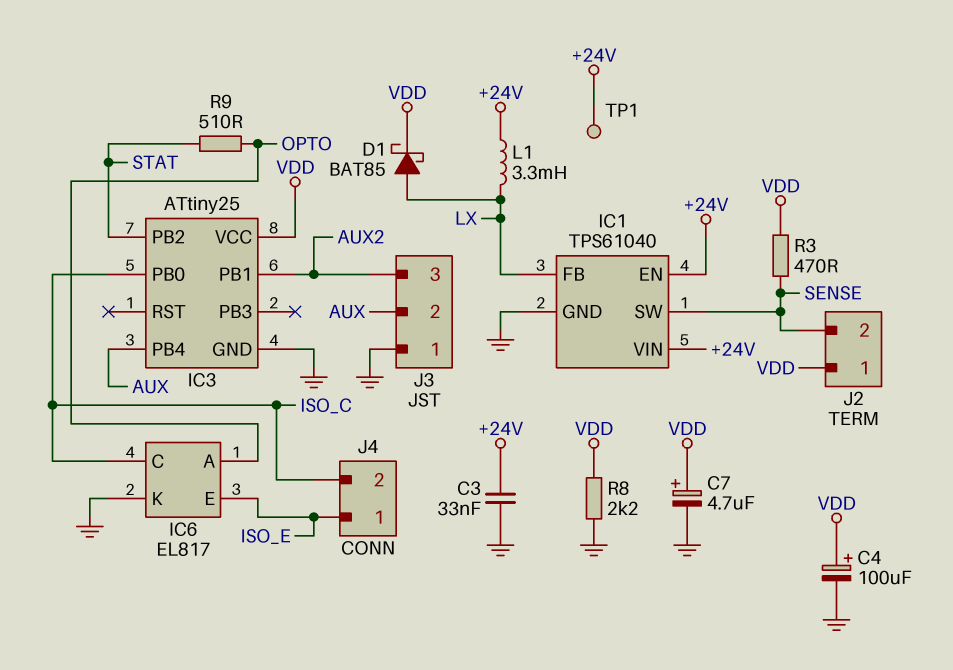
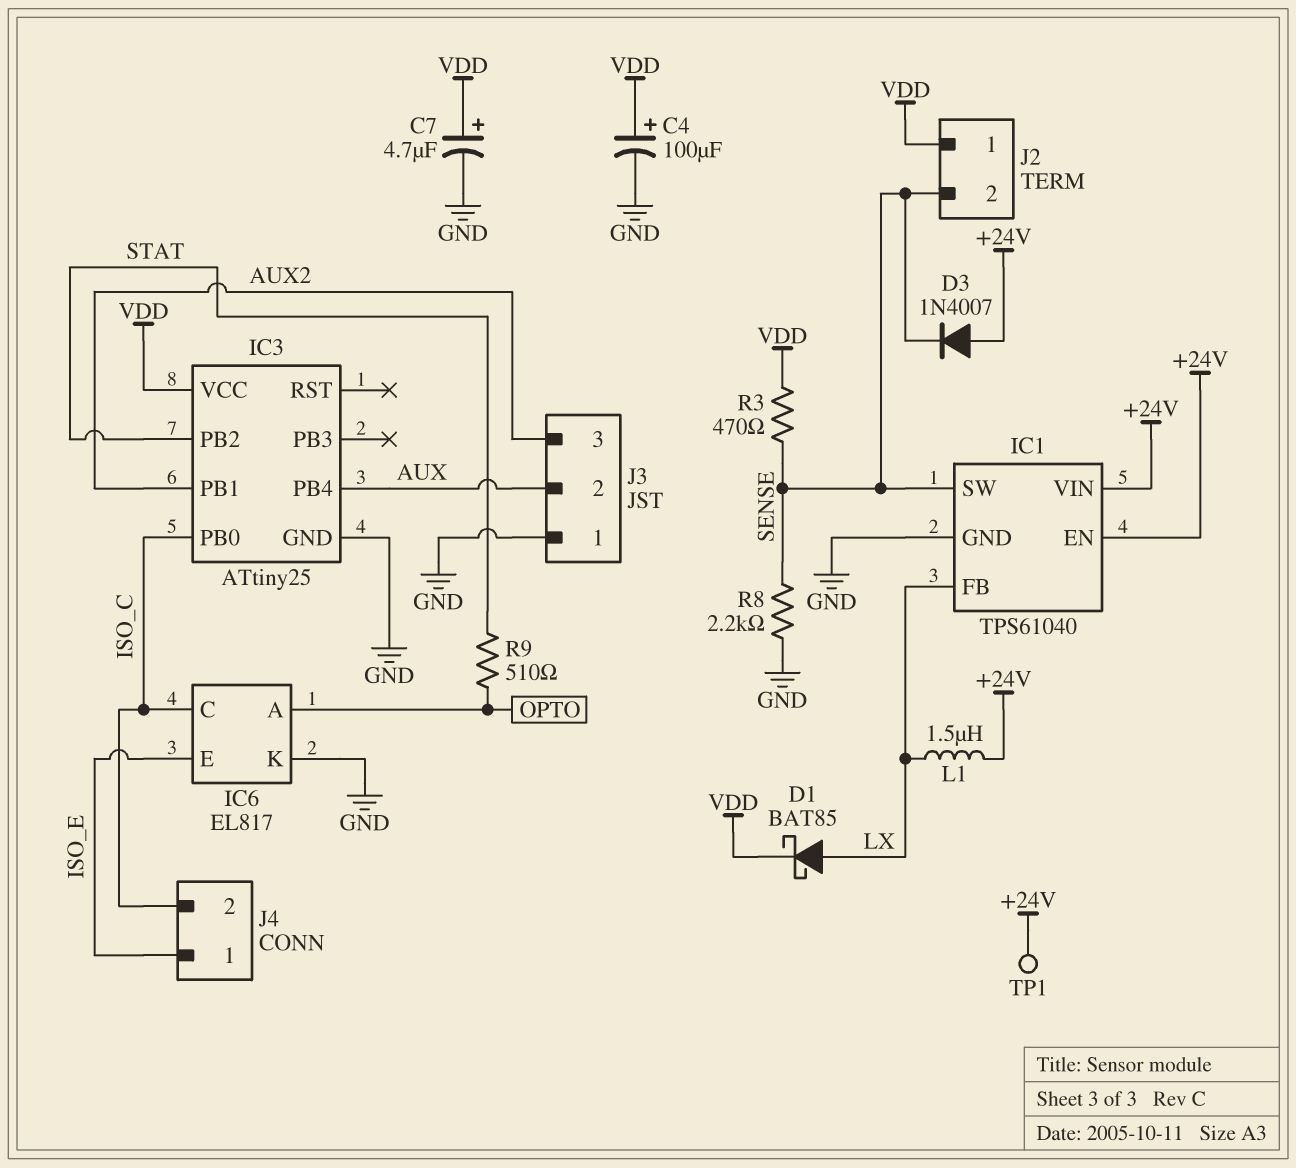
C3: 33nF (+24V, GND) -> none
D3: none -> diode 1N4007 (A +24V, K SENSE)
L1: 3.3mH (+24V, LX) -> 1.5uH (+24V, LX)
R8: 2.2k (GND, VDD) -> 2.2k (GND, SENSE)

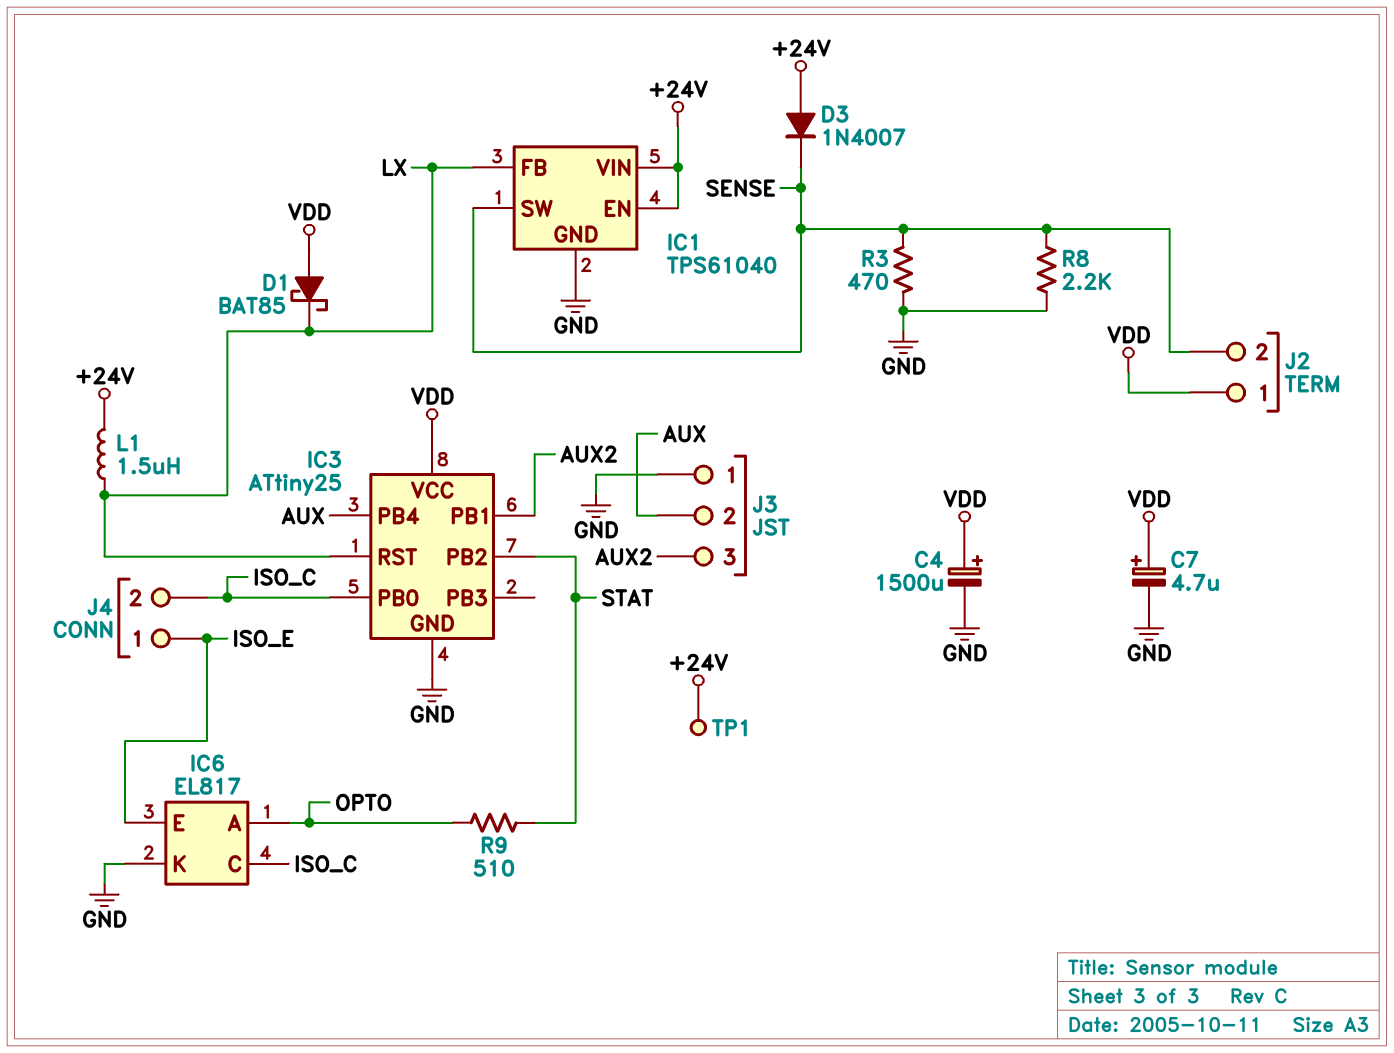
C4: 100uF (plus VDD, minus GND) -> 1500uF (plus VDD, minus GND)
D1: schottky BAT85 (A LX, K VDD) -> schottky BAT85 (A VDD, K LX)
IC3 pin RST: none -> LX
R3: 470 (SENSE, VDD) -> 470 (GND, SENSE)

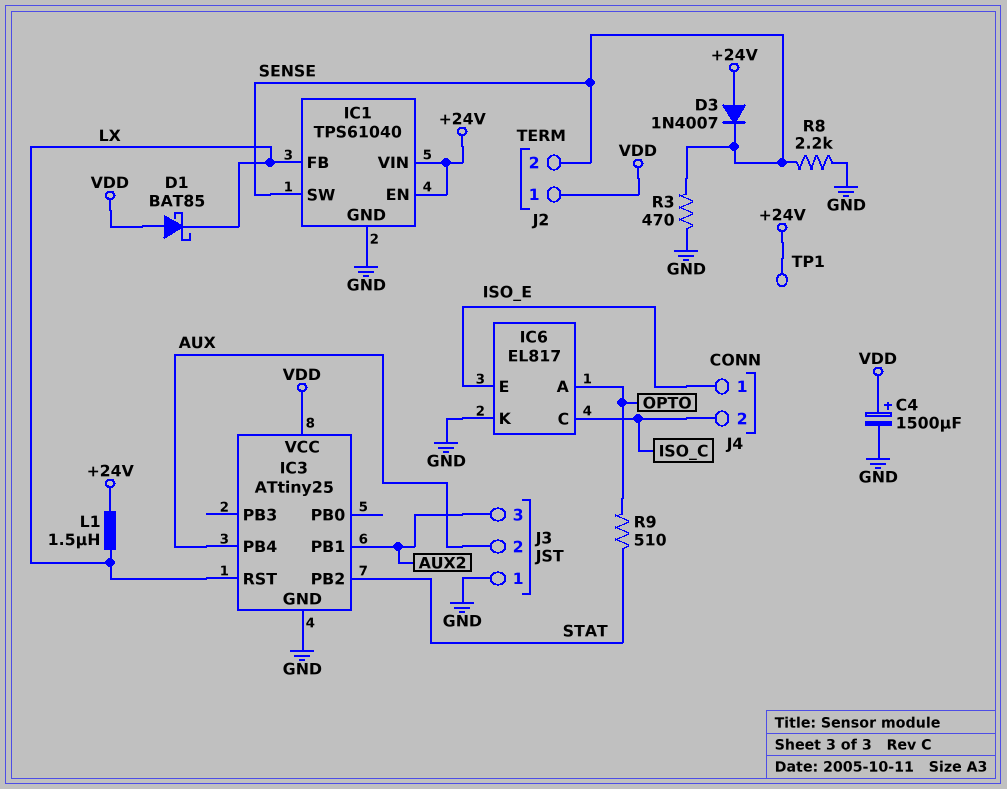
C7: 4.7uF (plus VDD, minus GND) -> none
IC3 pin PB0: ISO_C -> none

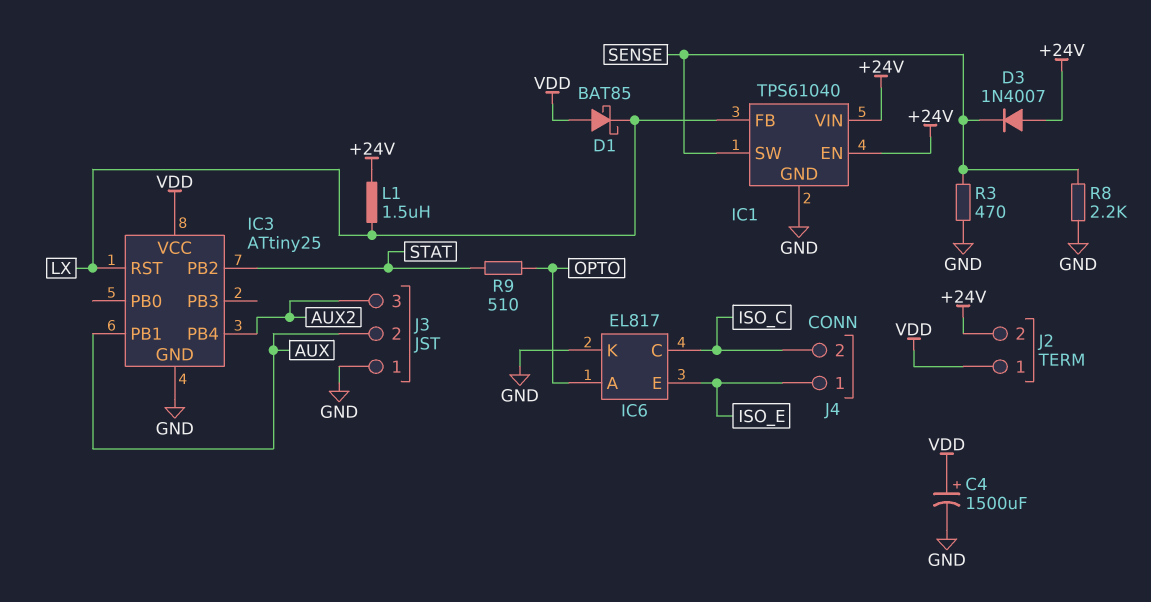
IC3 pin PB1: AUX2 -> AUX
IC3 pin PB4: AUX -> AUX2
J2 pin 2: SENSE -> +24V
TP1: test point (+24V) -> none

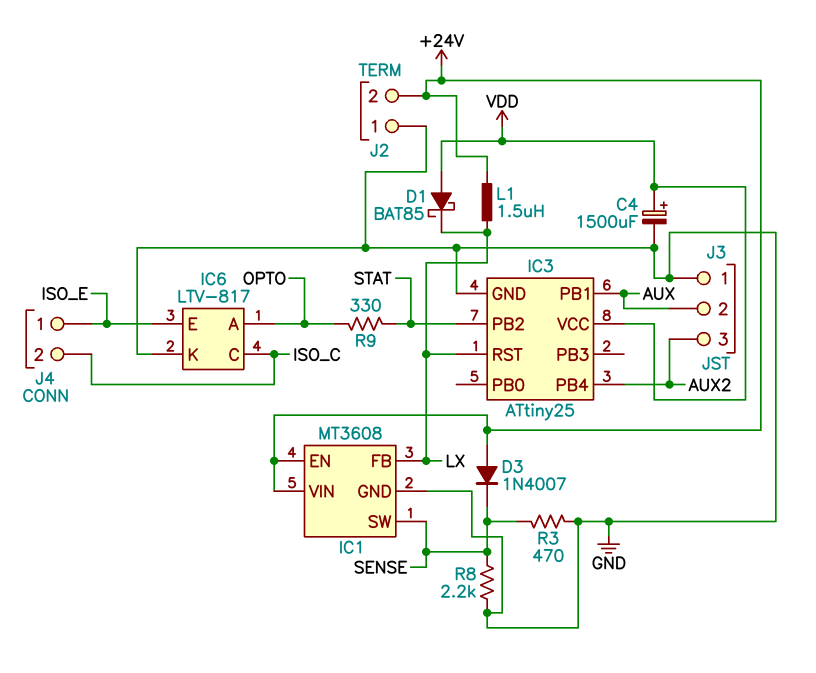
IC1: TPS61040 -> MT3608
IC6: EL817 -> LTV-817
J2 pin 1: VDD -> GND
R9: 510 (OPTO, STAT) -> 330 (OPTO, STAT)

